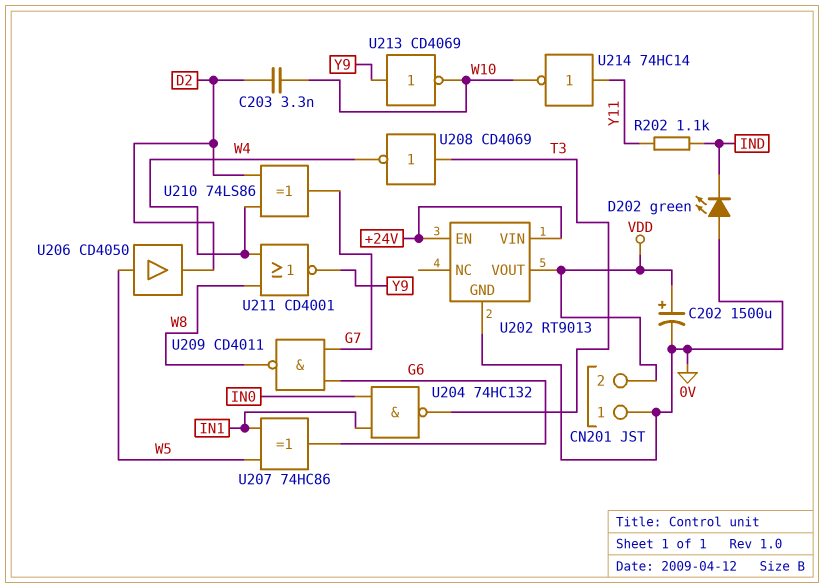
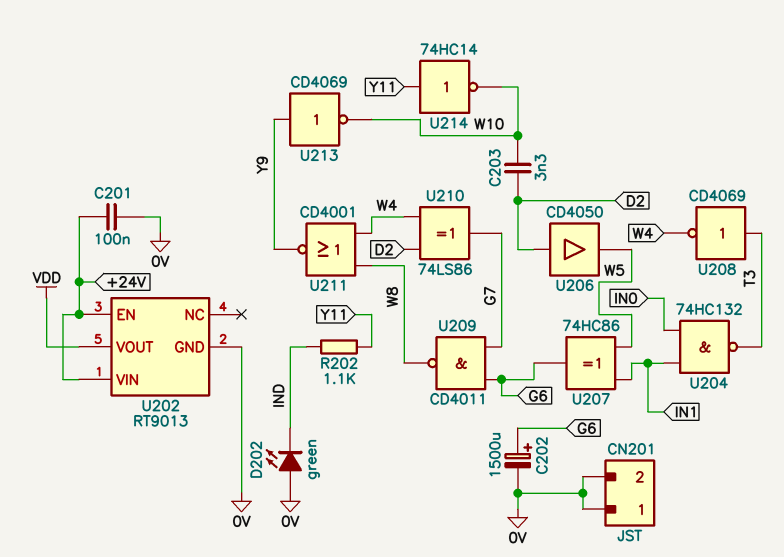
C201: none -> 100nF (+24V, 0V)
C202: 1500uF (plus VDD, minus 0V) -> 1500uF (plus G6, minus 0V)
CN201 pin 2: VDD -> 0V
U206: buffer CD4050 (in W5, out D2) -> buffer CD4050 (in D2, out W5)

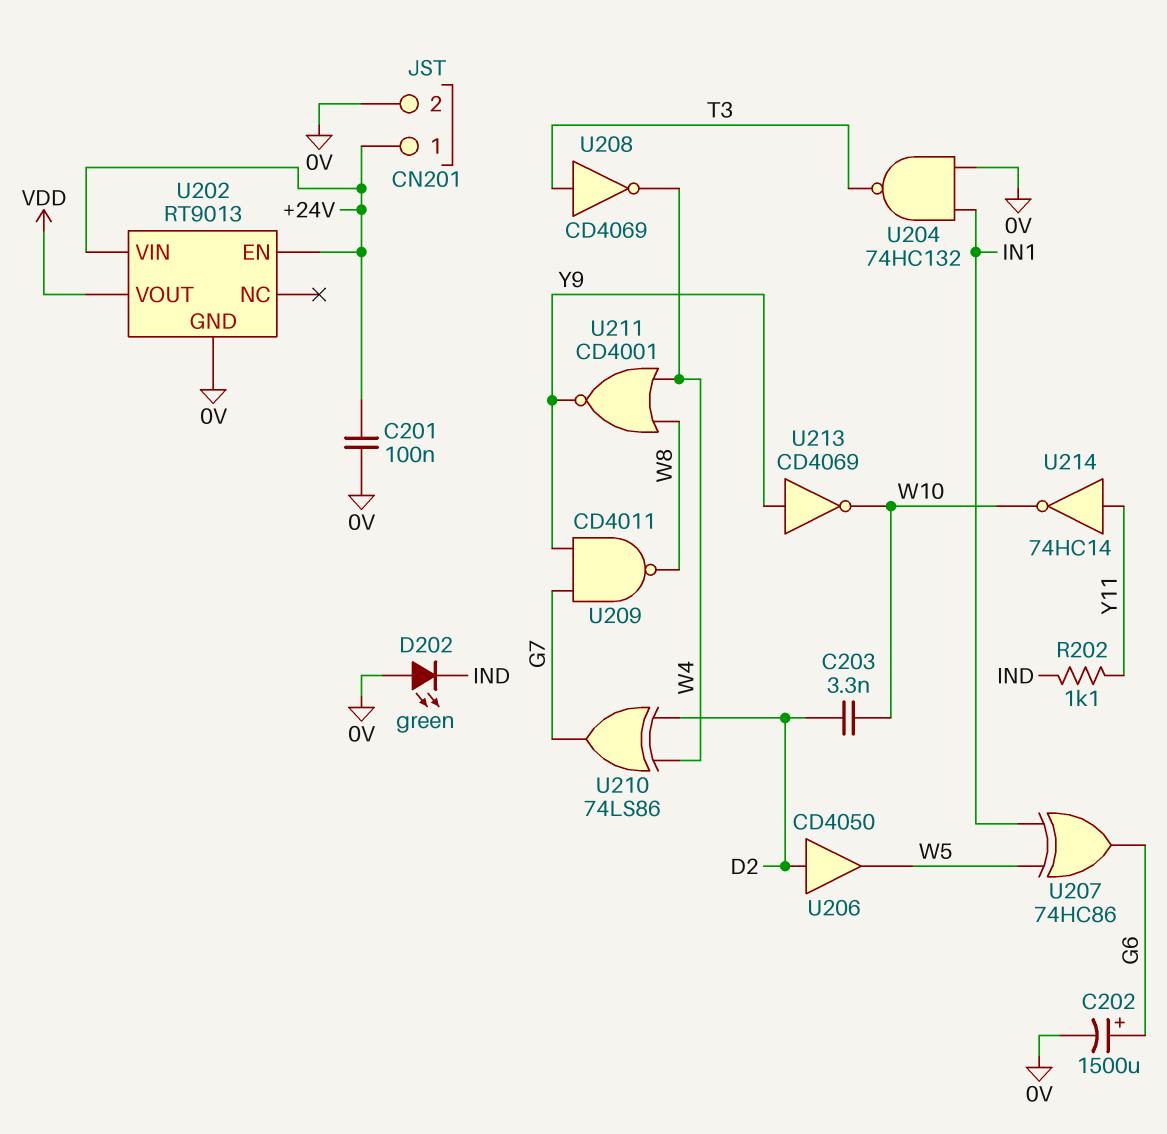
CN201 pin 1: 0V -> +24V
U204: NAND 74HC132 (in IN0, in IN1, out T3) -> NAND 74HC132 (in 0V, in IN1, out T3)
U209: NAND CD4011 (in G6, in G7, out W8) -> NAND CD4011 (in G7, in Y9, out W8)

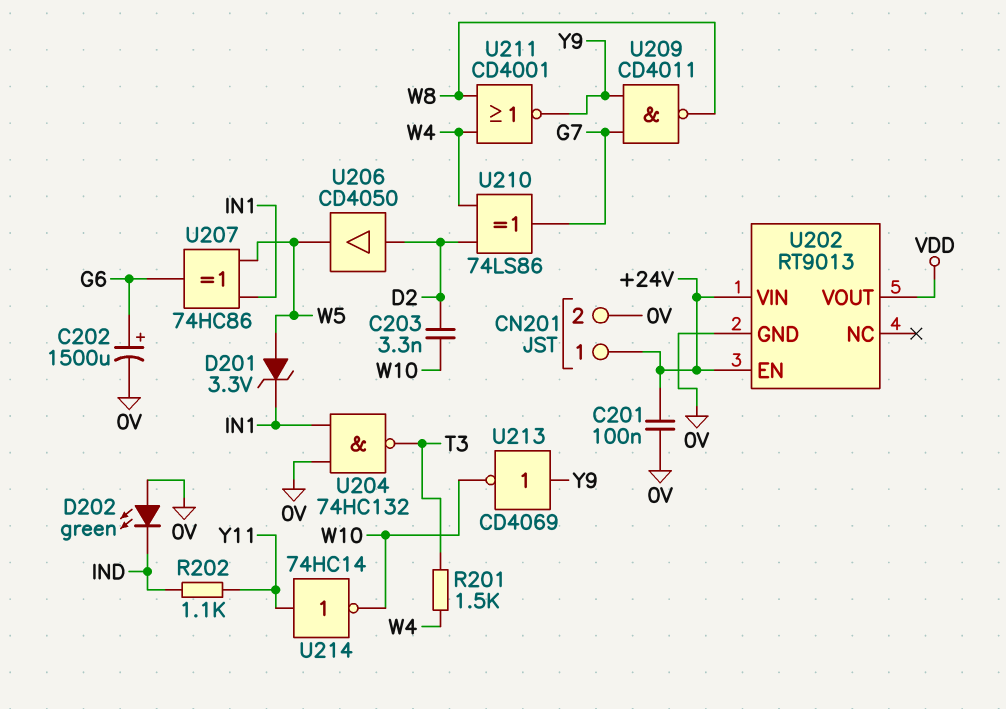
D201: none -> zener 3.3V (A W5, K IN1)
R201: none -> 1.5k (T3, W4)
U208: NOT CD4069 (in T3, out W4) -> none

